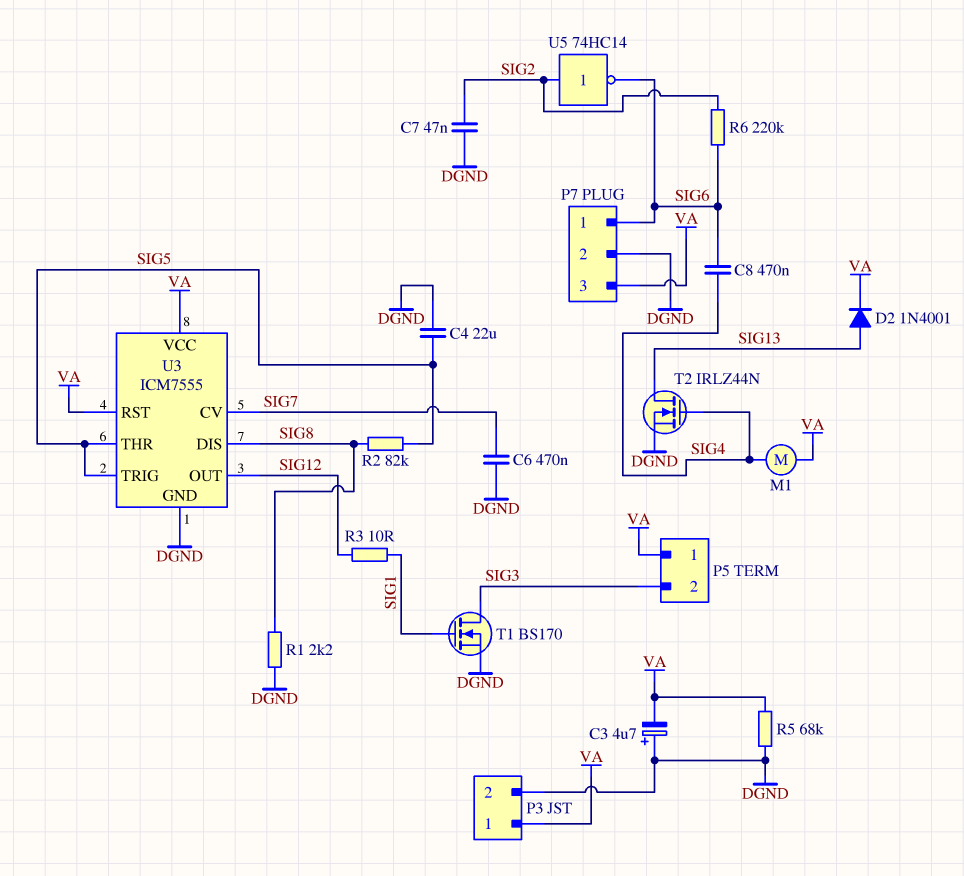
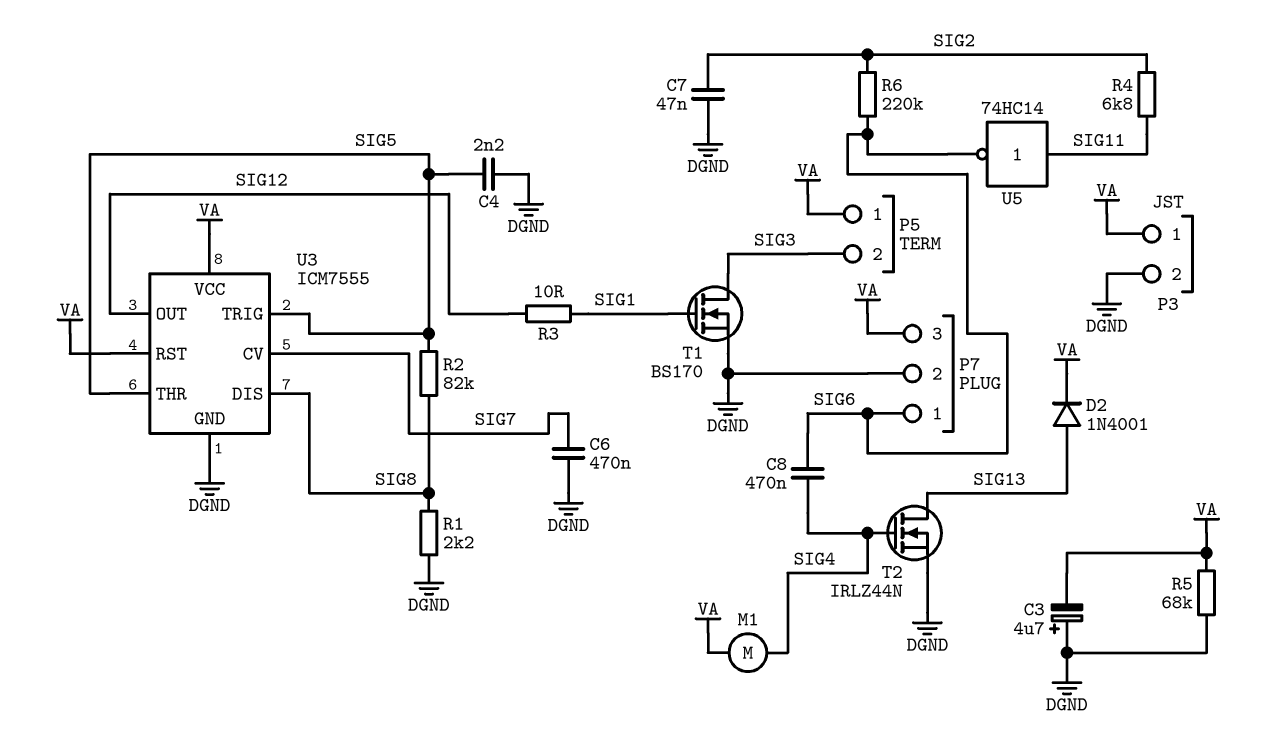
C4: 22uF (DGND, SIG5) -> 2.2nF (DGND, SIG5)
R4: none -> 6.8k (SIG2, SIG11)
U5: NOT 74HC14 (in SIG2, out SIG6) -> NOT 74HC14 (in SIG11, out SIG6)

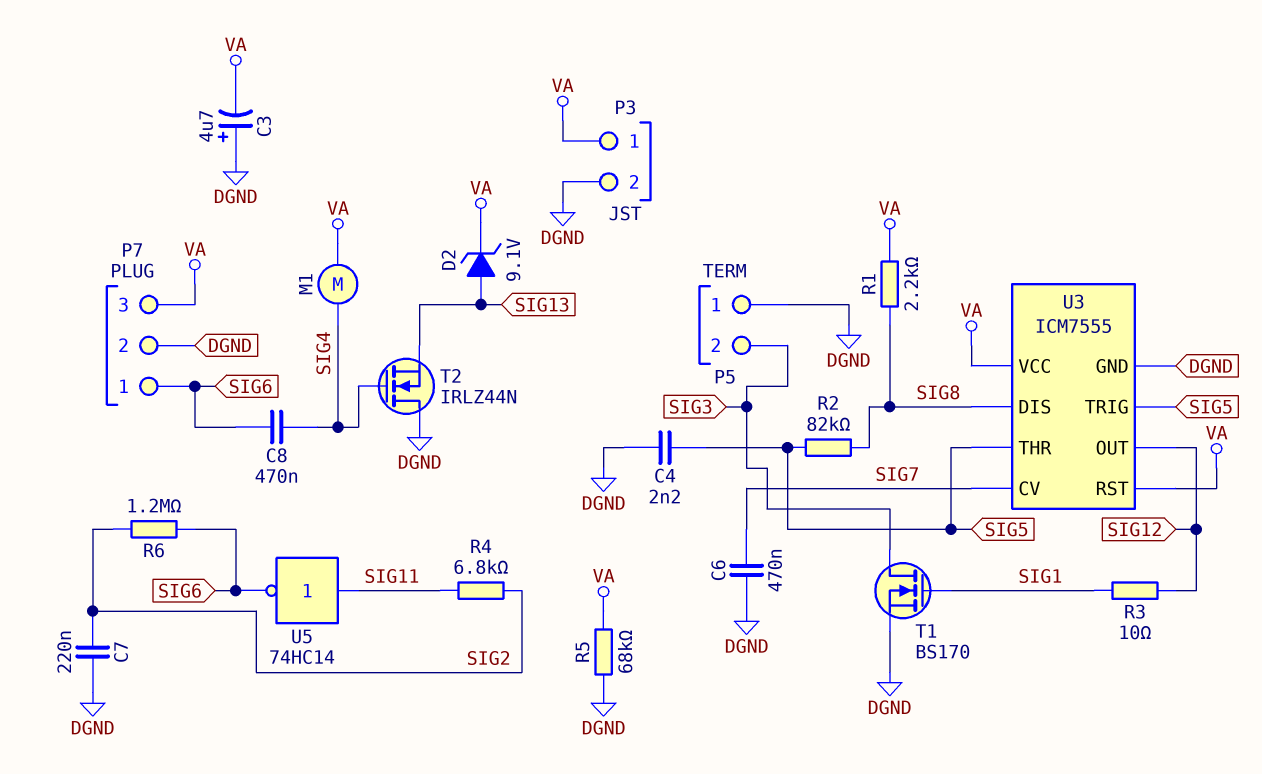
C7: 47nF (DGND, SIG2) -> 220nF (DGND, SIG2)
D2: diode 1N4001 (A SIG13, K VA) -> zener 9.1V (A SIG13, K VA)
P5 pin 1: VA -> DGND
R1: 2.2k (DGND, SIG8) -> 2.2k (SIG8, VA)
R6: 220k (SIG2, SIG6) -> 1.2M (SIG2, SIG6)
T2: NMOS IRLZ44N (G SIG4, D SIG13, S DGND) -> NMOS IRLZ44N (G SIG4, D DGND, S SIG13)

